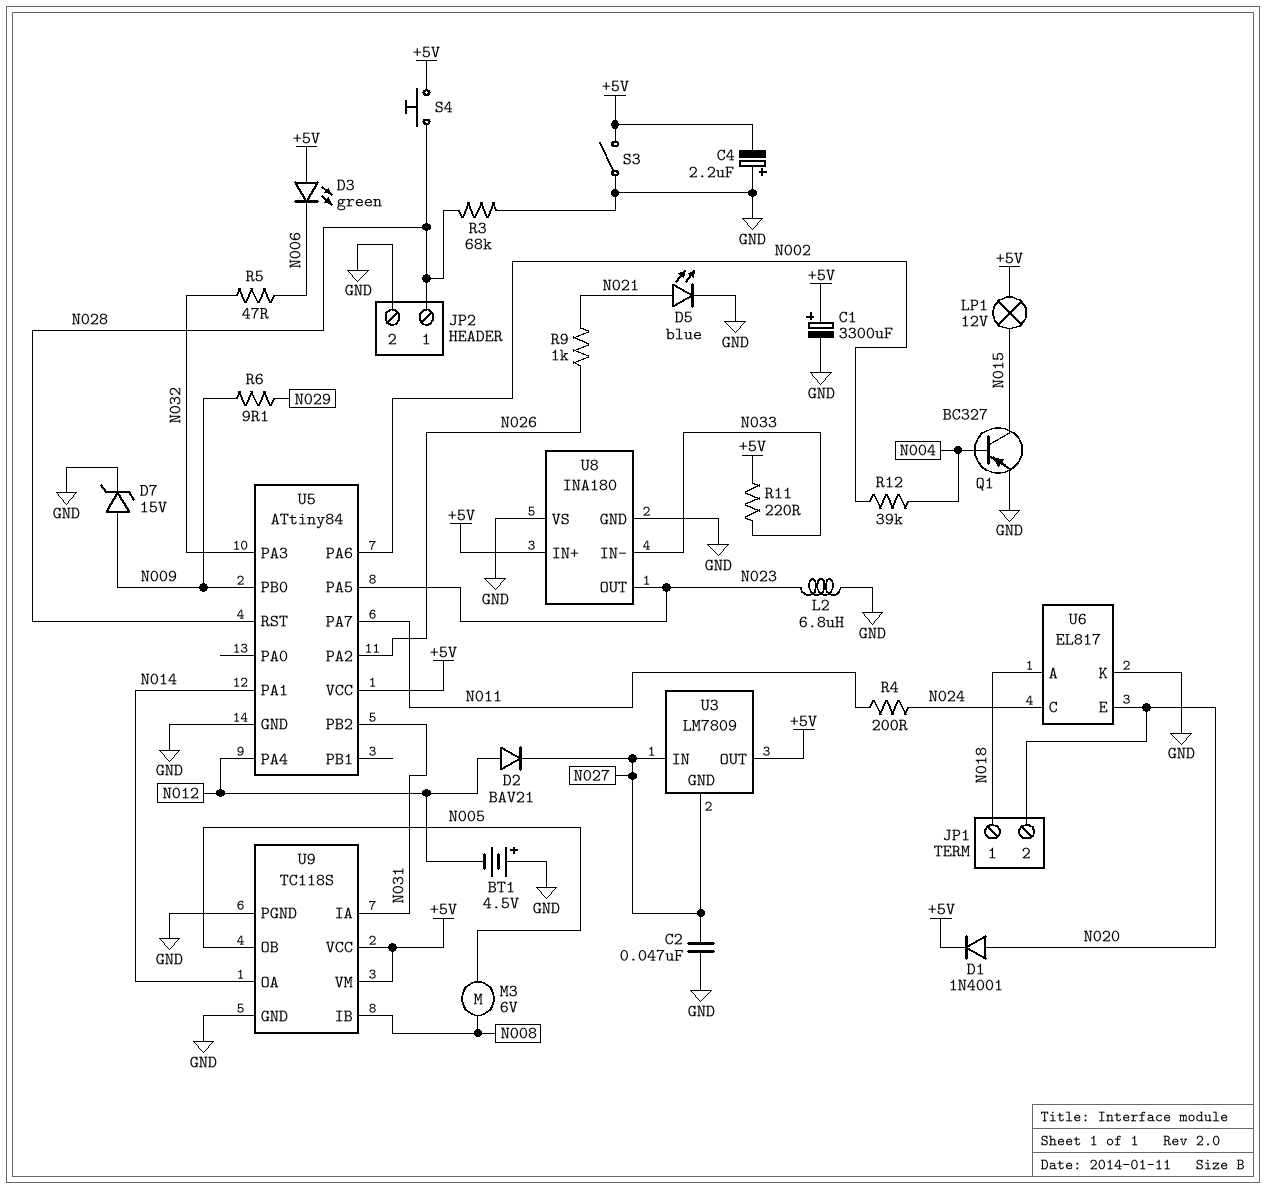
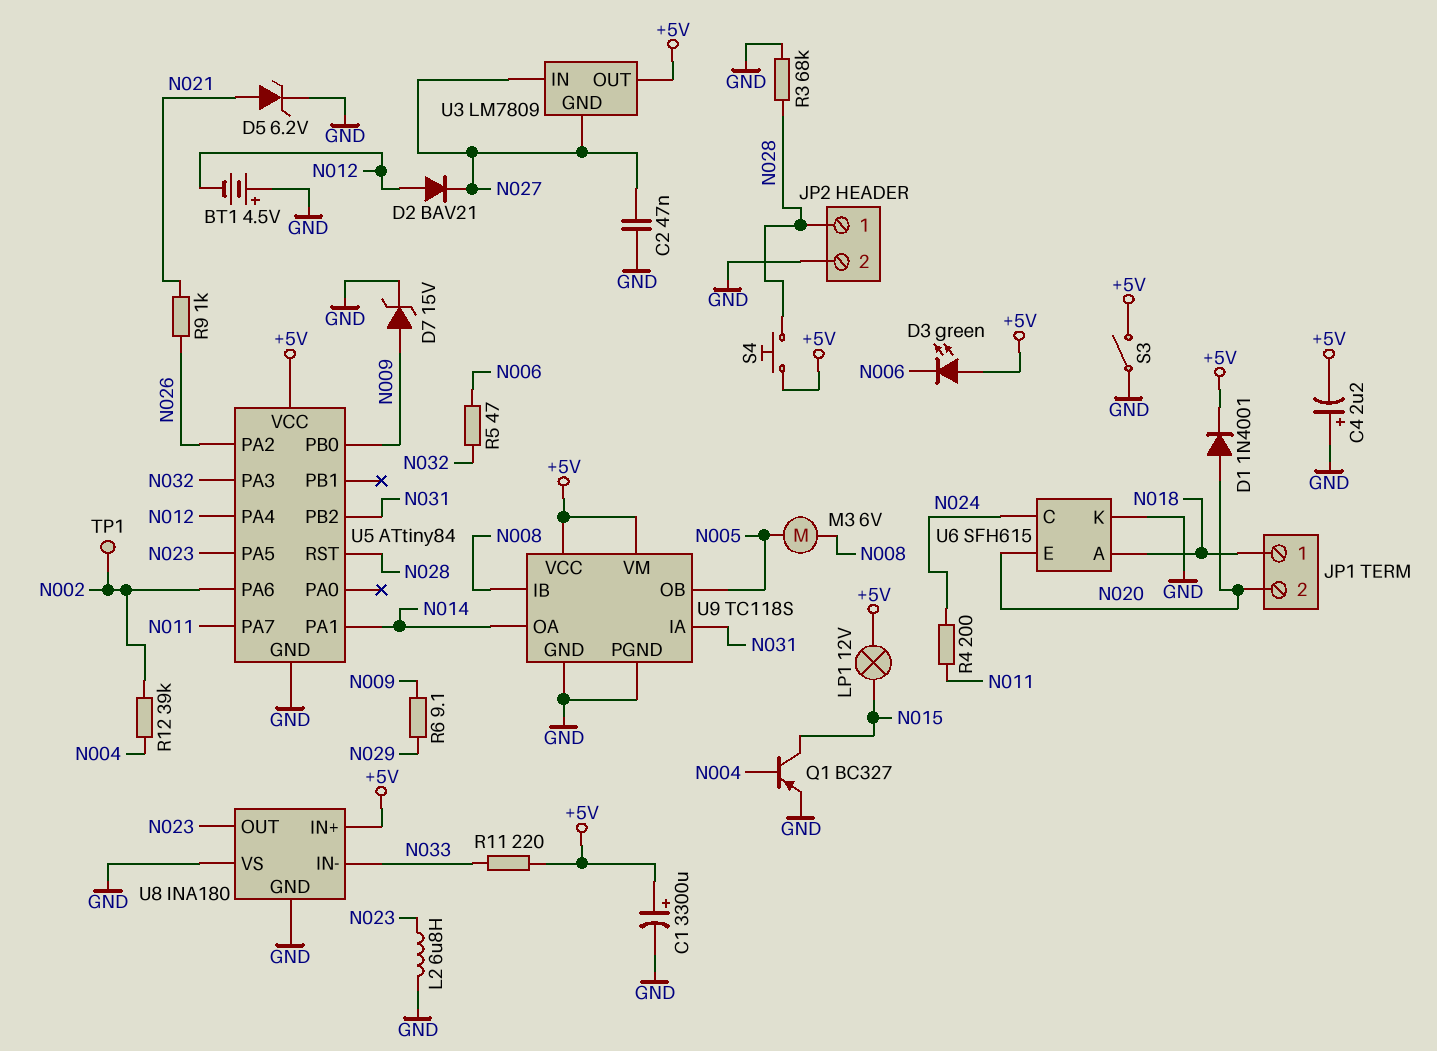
D5: LED blue (A N021, K GND) -> zener 6.2V (A N021, K GND)
TP1: none -> test point (N002)
U6: EL817 -> SFH615

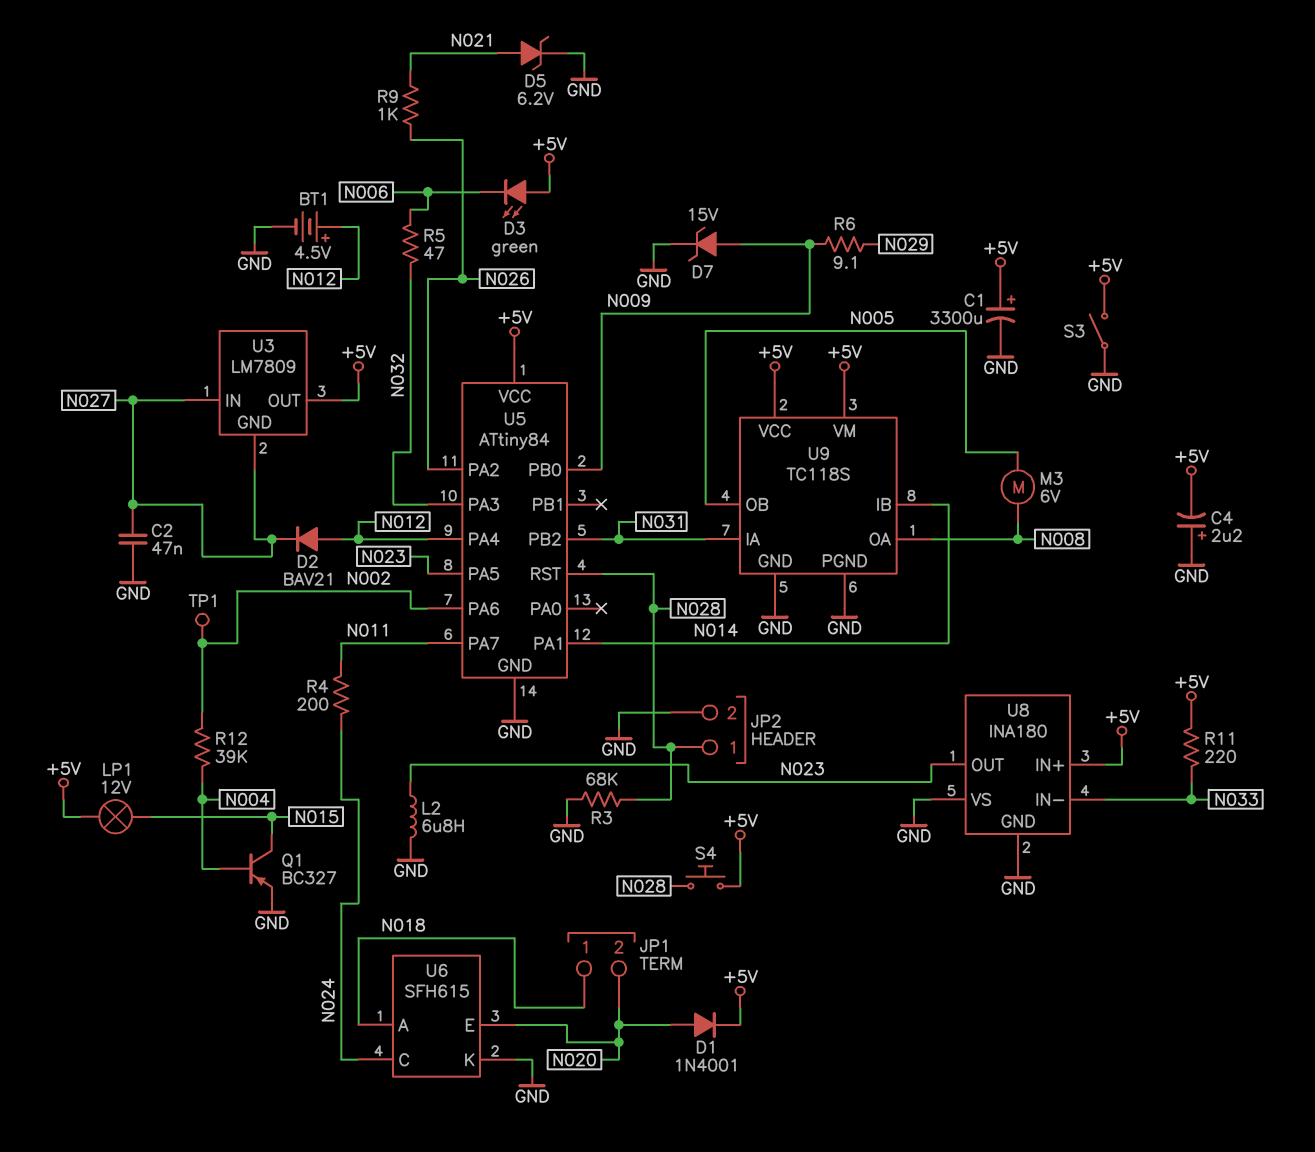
BT1: 4.5V (plus GND, minus N012) -> 4.5V (plus N012, minus GND)
U9 pin IB: N008 -> N014
U9 pin OA: N014 -> N008

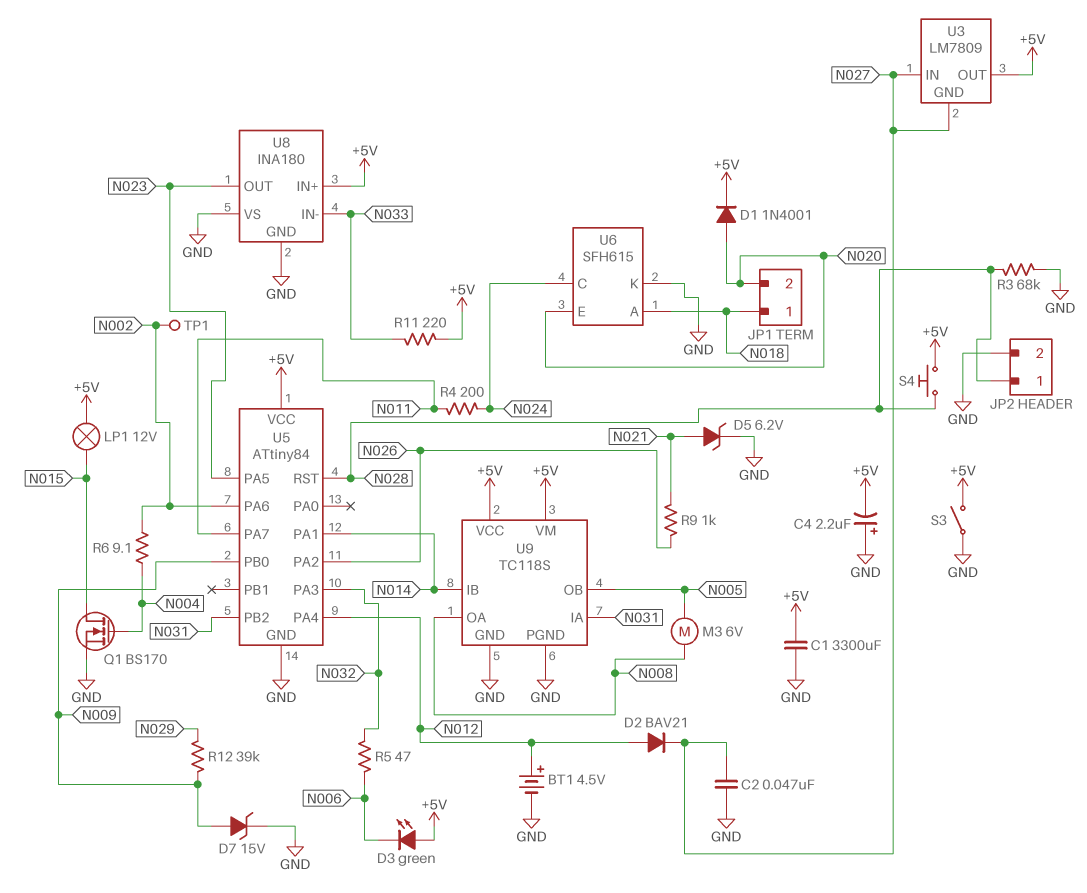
C1: 3300uF (plus +5V, minus GND) -> 3300uF (+5V, GND)
L2: 6.8uH (GND, N023) -> none
Q1: PNP BC327 (B N004, C N015, E GND) -> NMOS BS170 (G N004, D N015, S GND)
R6: 9.1 (N009, N029) -> 9.1 (N002, N004)
R12: 39k (N002, N004) -> 39k (N009, N029)

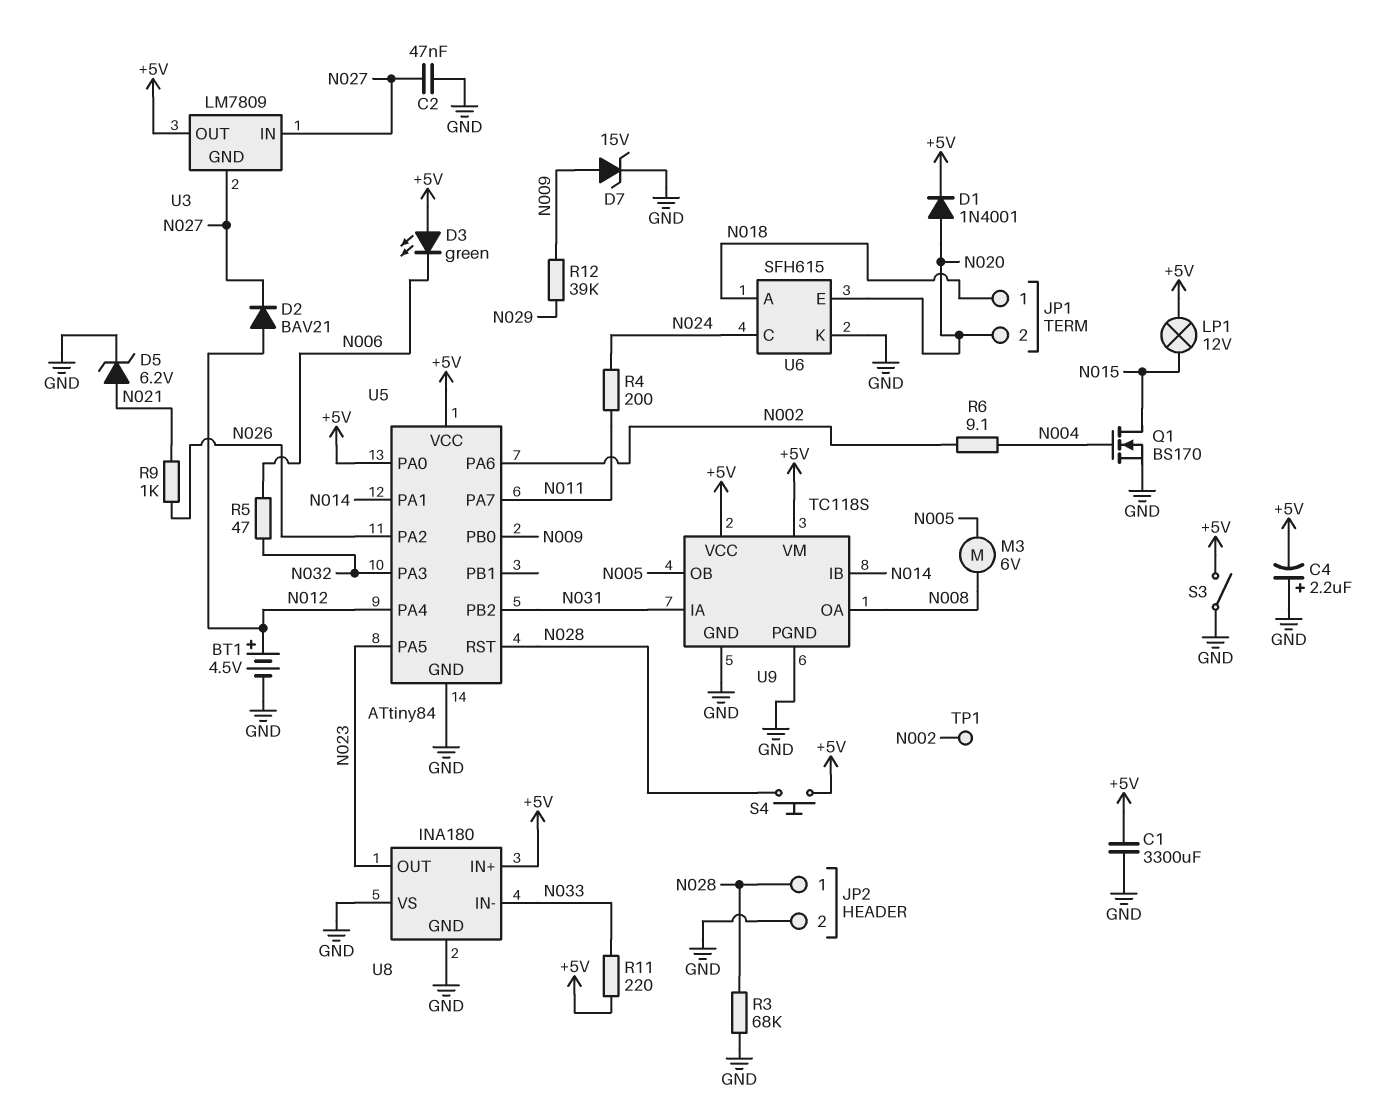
U5 pin PA0: none -> +5V

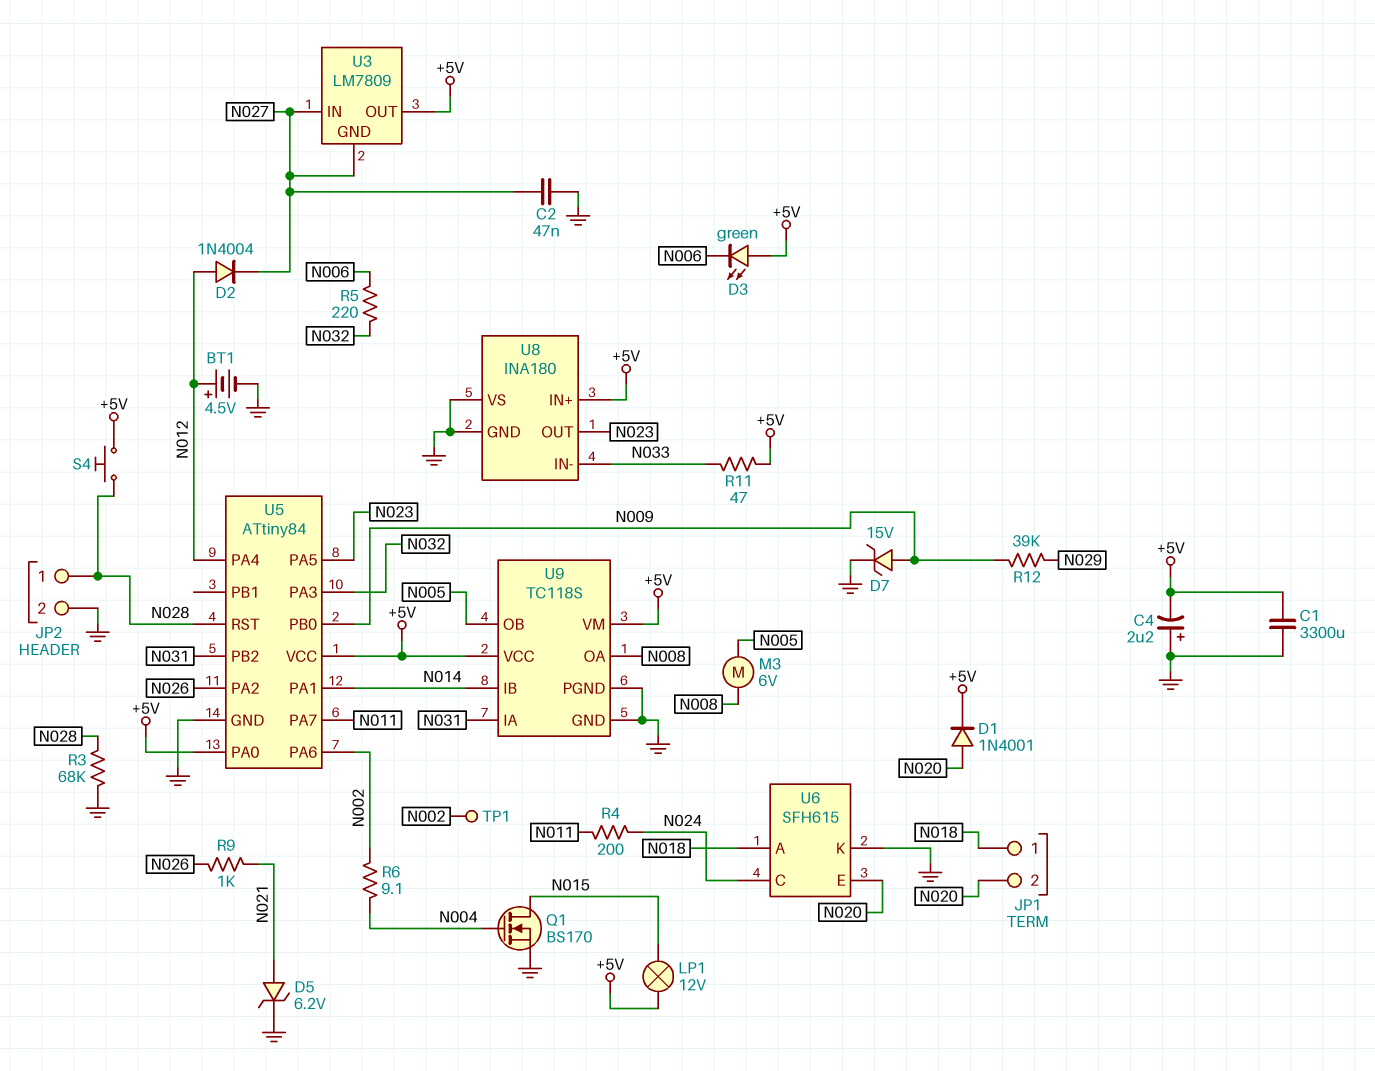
D2: diode BAV21 (A N012, K N027) -> diode 1N4004 (A N012, K N027)
R5: 47 (N006, N032) -> 220 (N006, N032)
R11: 220 (+5V, N033) -> 47 (+5V, N033)
S3: switch (+5V, GND) -> none

